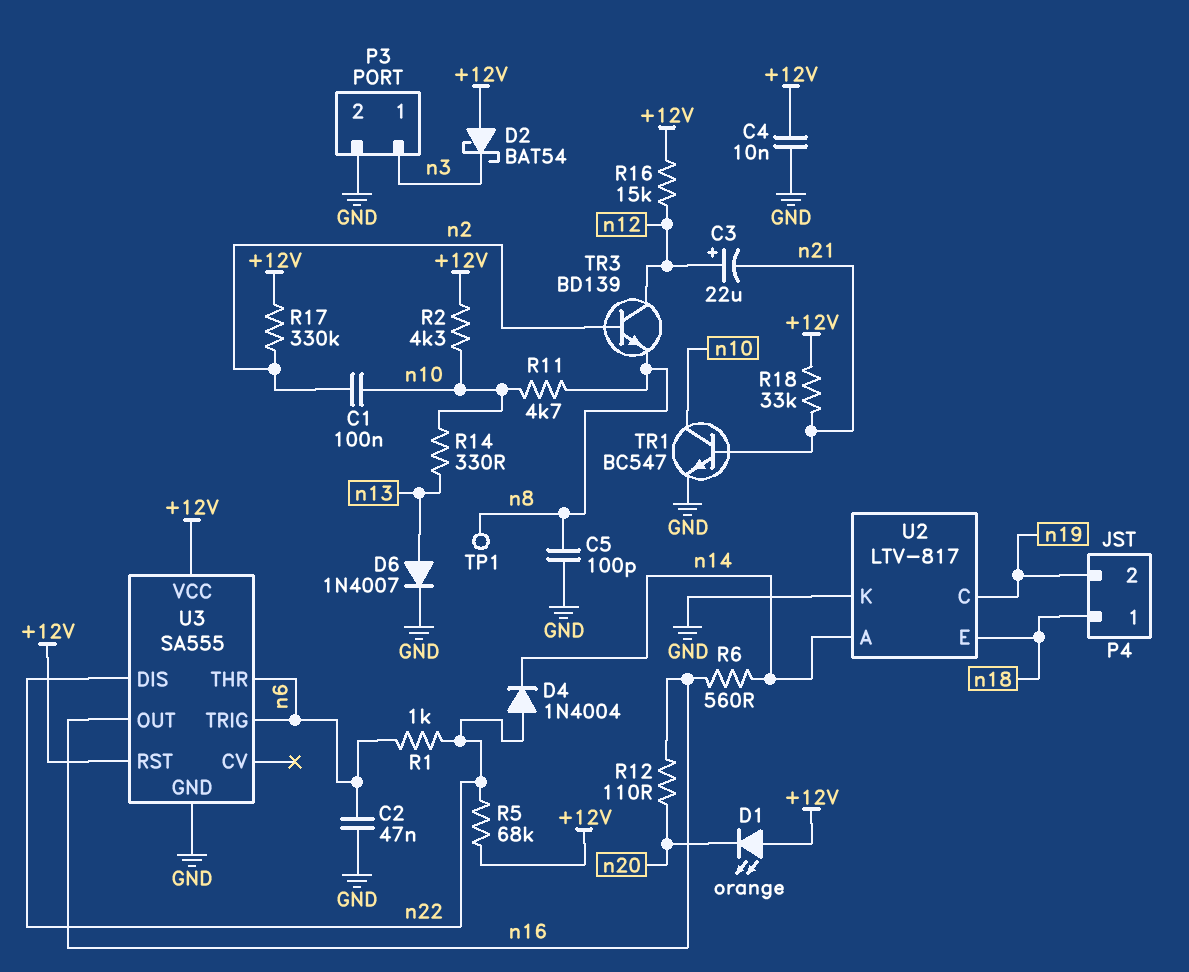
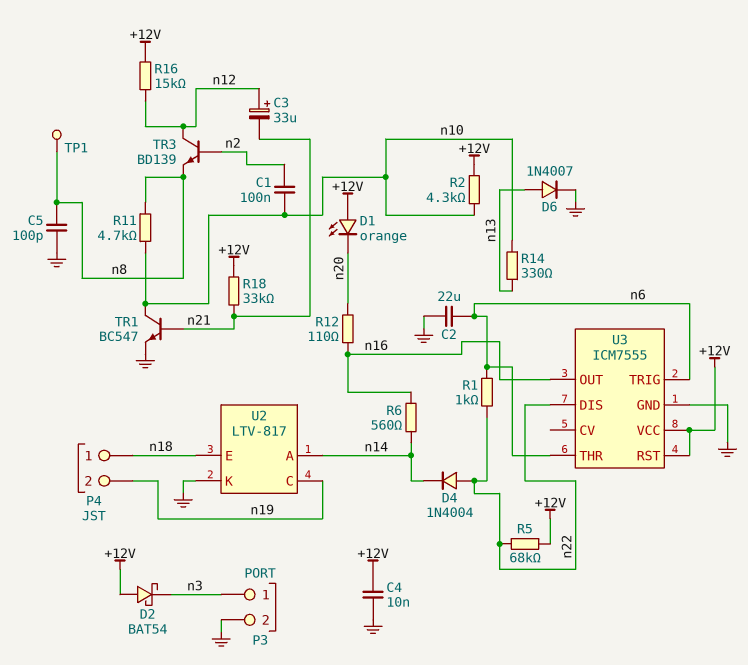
C2: 47nF (GND, n6) -> 22uF (GND, n6)
C3: 22uF (plus n12, minus n21) -> 33uF (plus n12, minus n21)
R17: 330k (+12V, n2) -> none
U3: SA555 -> ICM7555

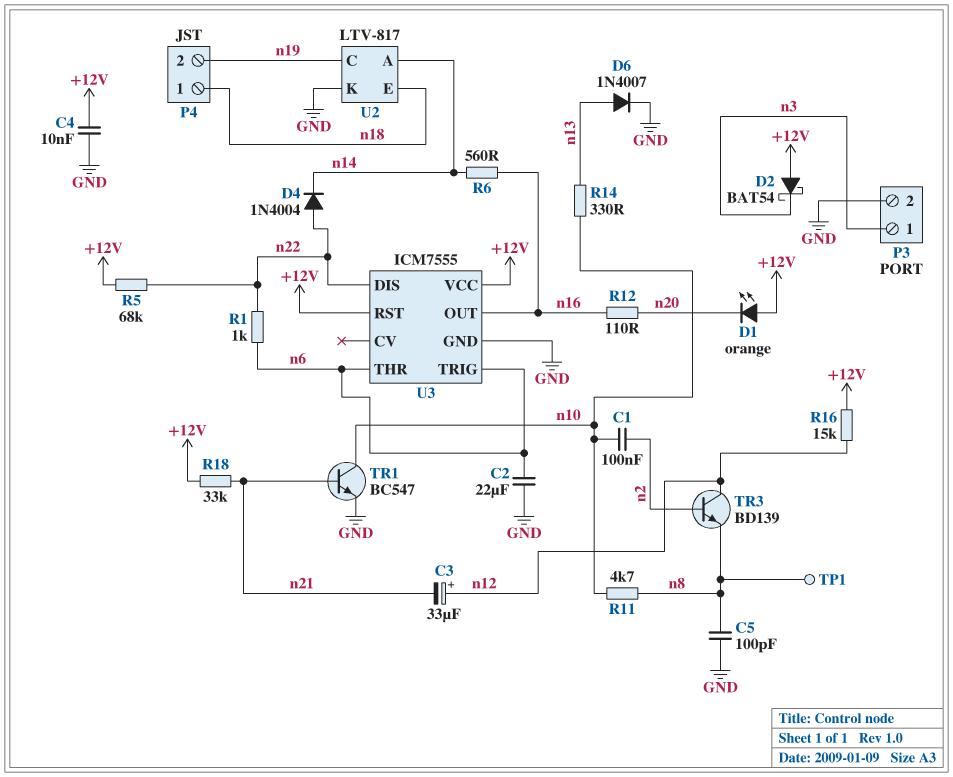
R2: 4.3k (+12V, n10) -> none

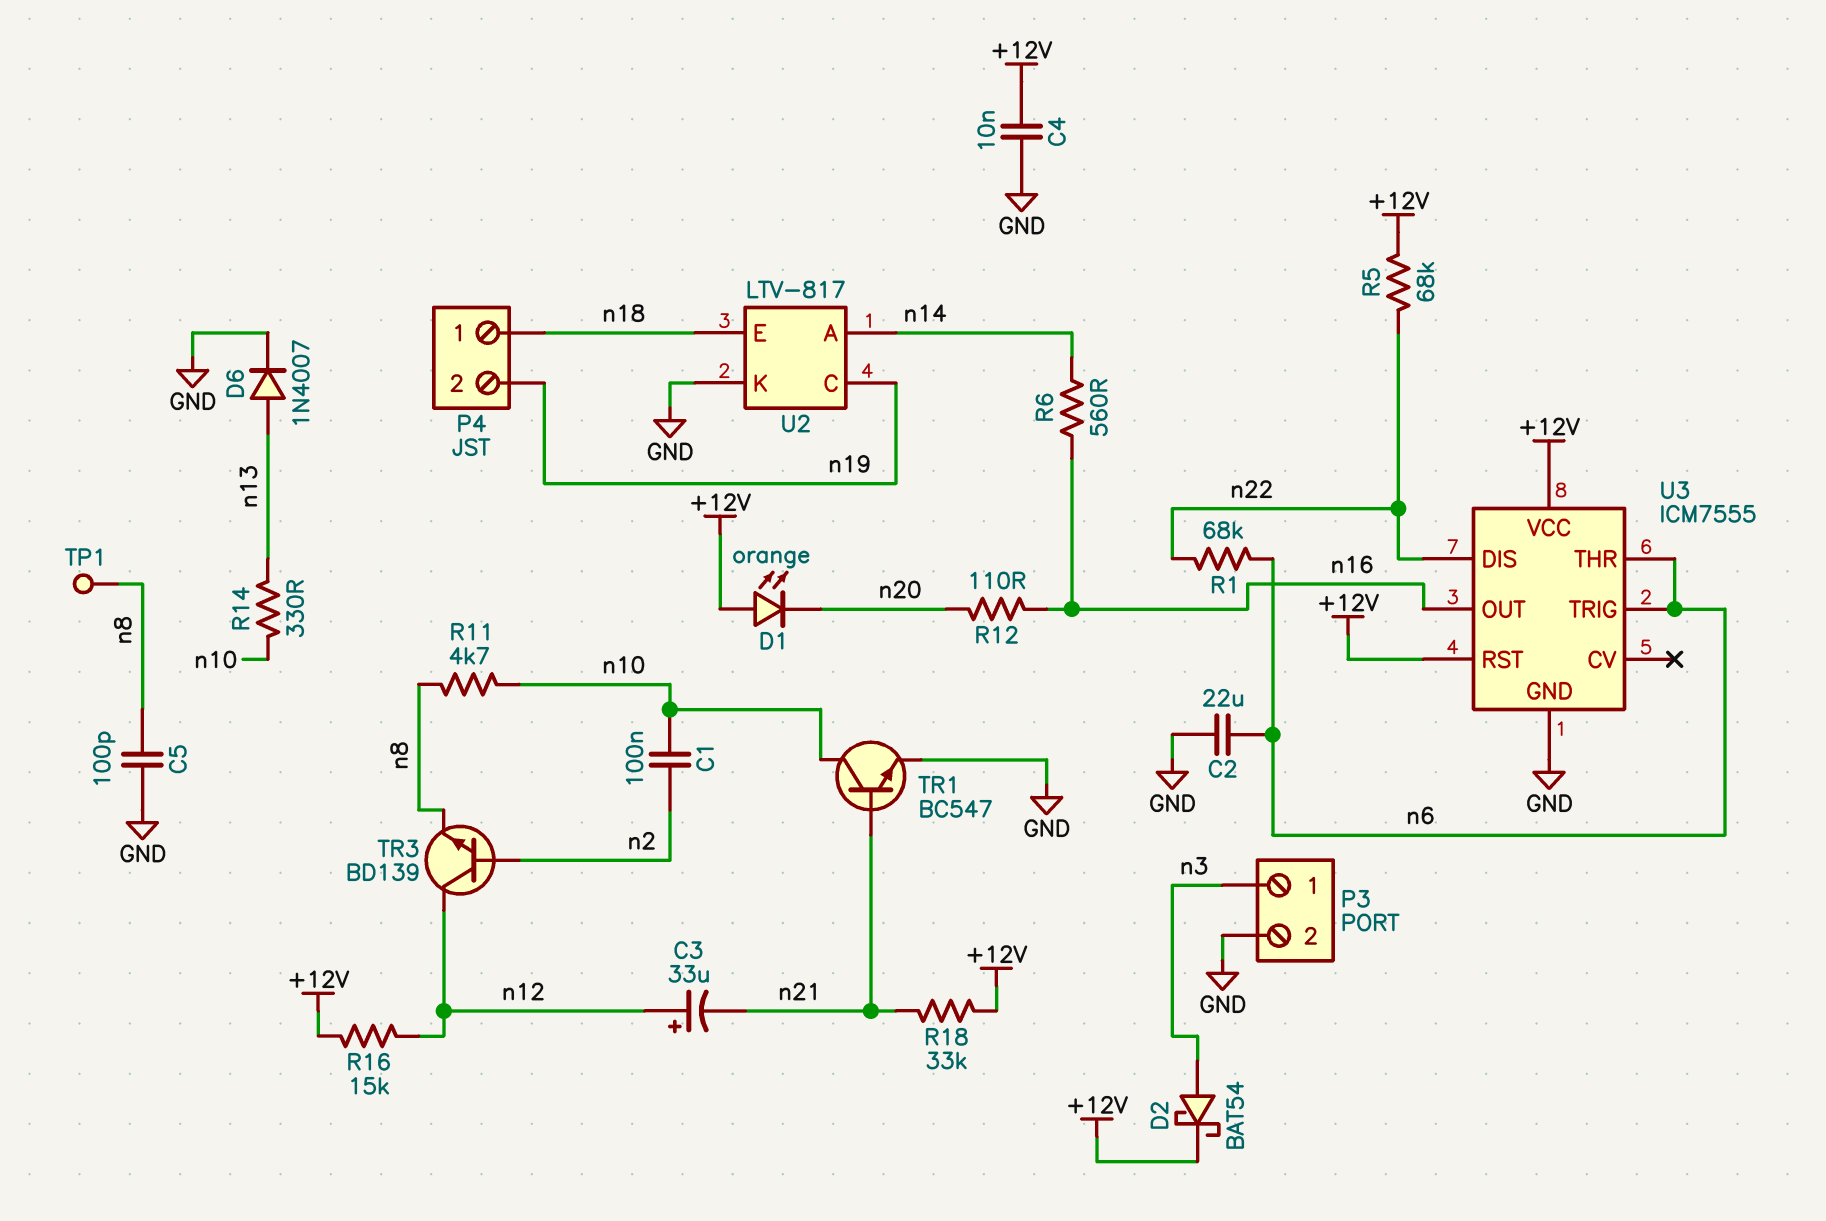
D2: schottky BAT54 (A +12V, K n3) -> schottky BAT54 (A n3, K +12V)
D4: diode 1N4004 (A n22, K n14) -> none
R1: 1k (n6, n22) -> 68k (n6, n22)

